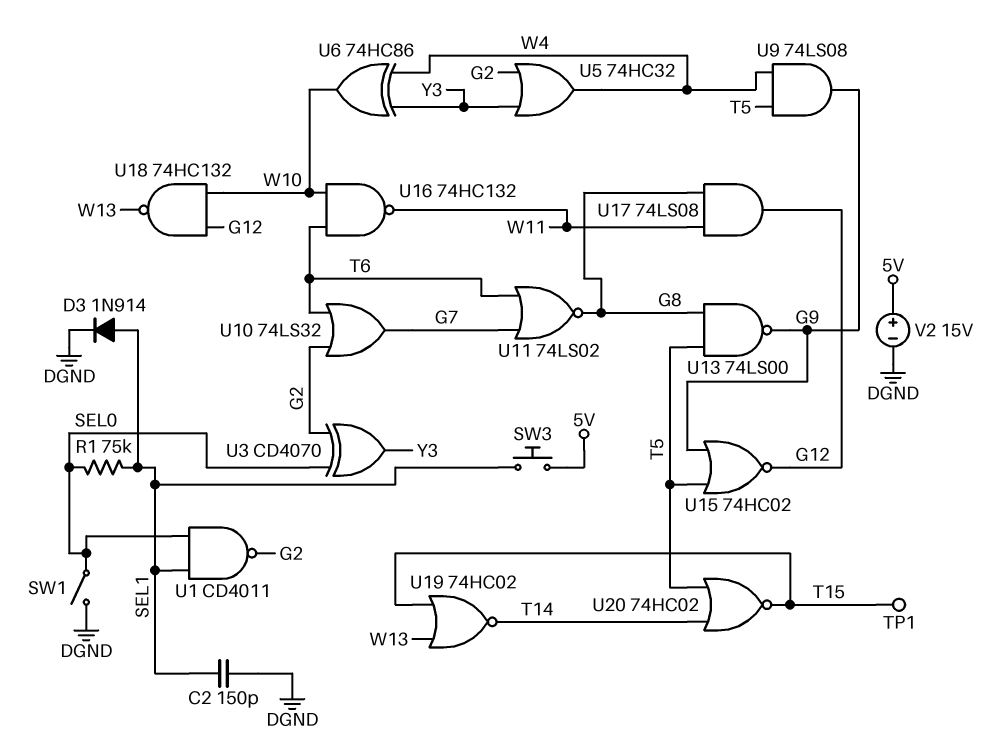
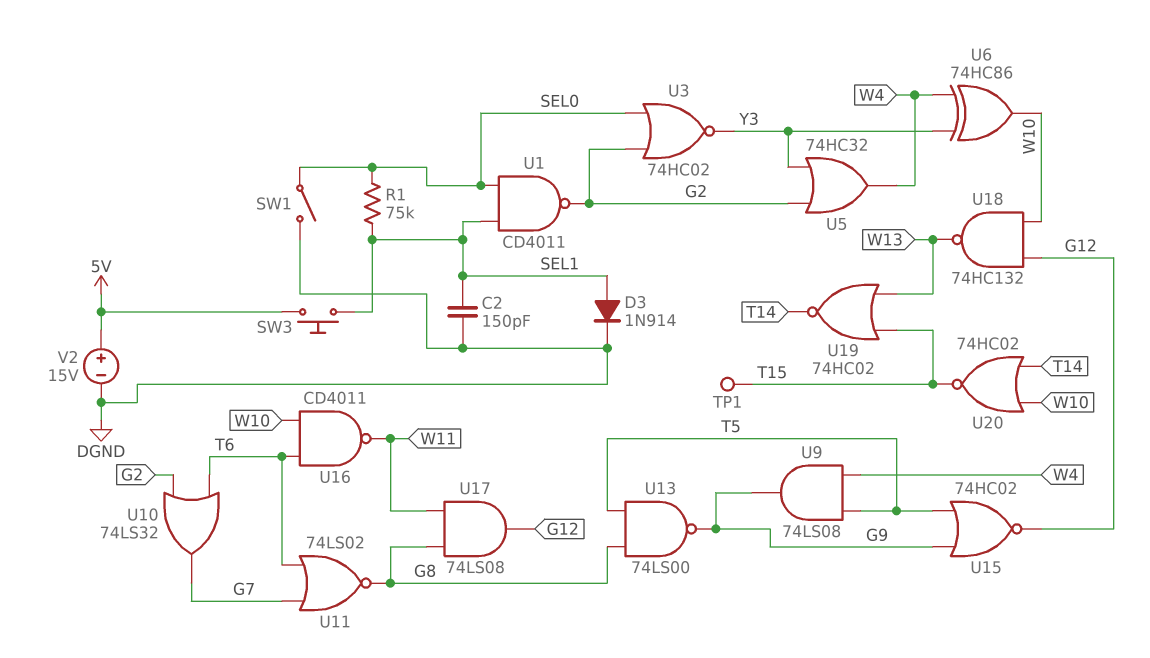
U3: XOR CD4070 (in G2, in SEL0, out Y3) -> NOR 74HC02 (in G2, in SEL0, out Y3)
U16: NAND 74HC132 (in T6, in W10, out W11) -> NAND CD4011 (in T6, in W10, out W11)
U20: NOR 74HC02 (in T5, in T14, out T15) -> NOR 74HC02 (in T14, in W10, out T15)

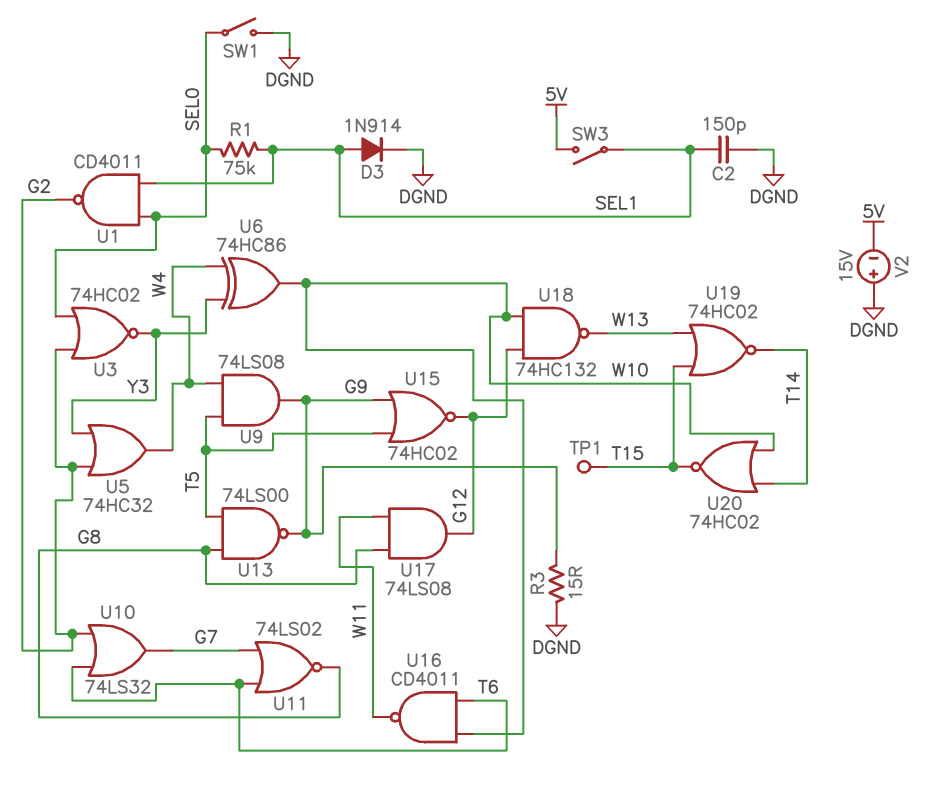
R3: none -> 15 (DGND, G9)
SW3: button (5V, SEL1) -> switch (5V, SEL1)
V2: 15V (plus 5V, minus DGND) -> 15V (plus DGND, minus 5V)

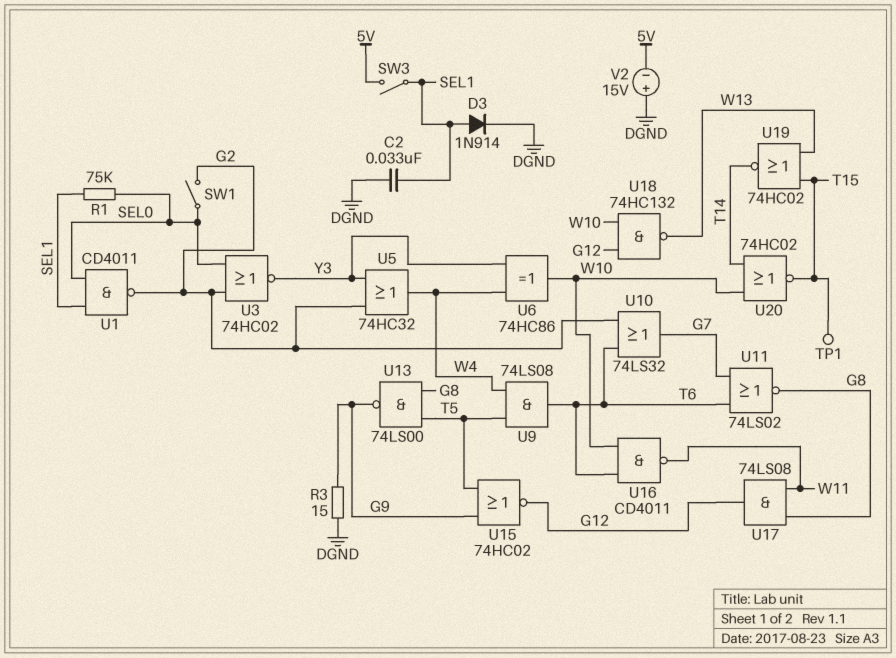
C2: 150pF (DGND, SEL1) -> 33nF (DGND, SEL1)
SW1: switch (DGND, SEL0) -> switch (G2, SEL0)
U9: AND 74LS08 (in T5, in W4, out G9) -> AND 74LS08 (in T5, in W4, out T6)

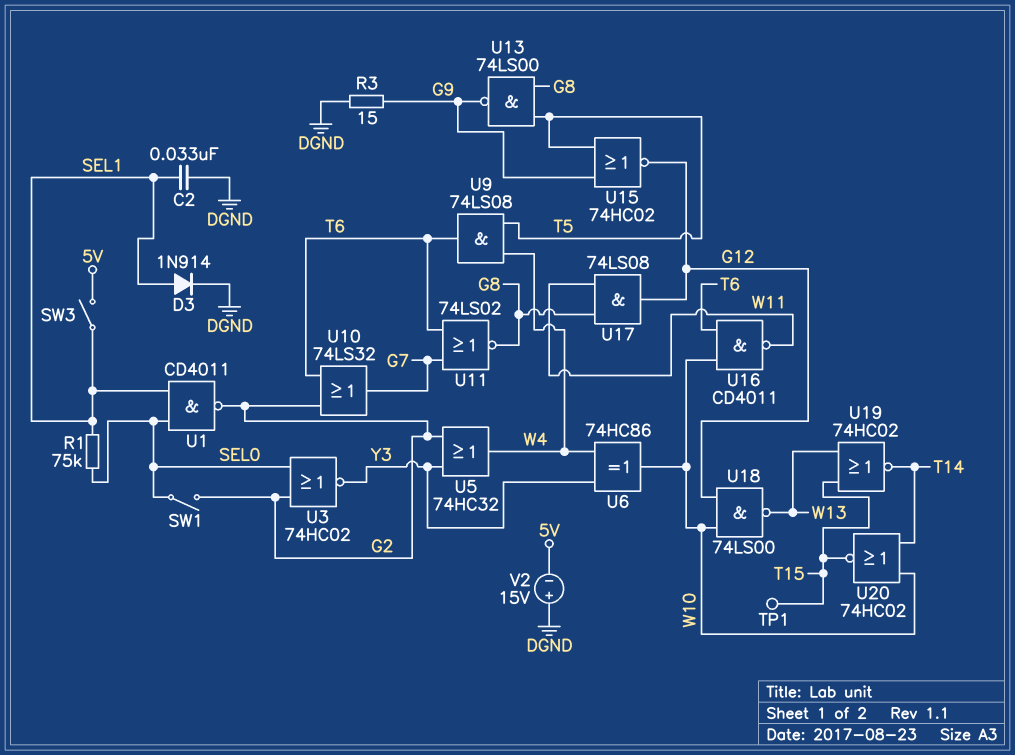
U18: NAND 74HC132 (in G12, in W10, out W13) -> NAND 74LS00 (in G12, in W10, out W13)

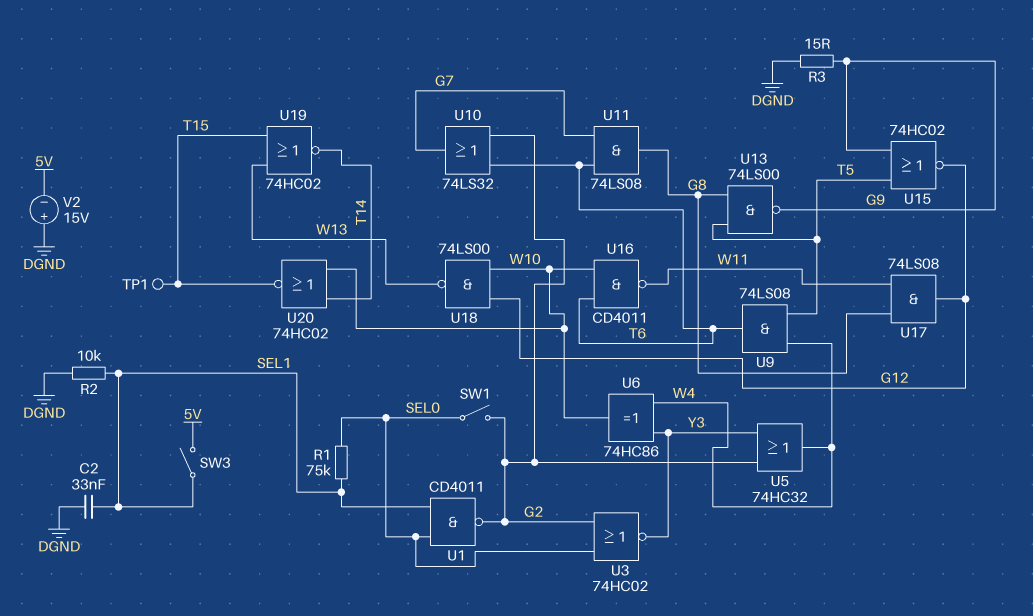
D3: diode 1N914 (A SEL1, K DGND) -> none
R2: none -> 10k (DGND, SEL1)
U11: NOR 74LS02 (in G7, in T6, out G8) -> AND 74LS08 (in G7, in T6, out G8)

